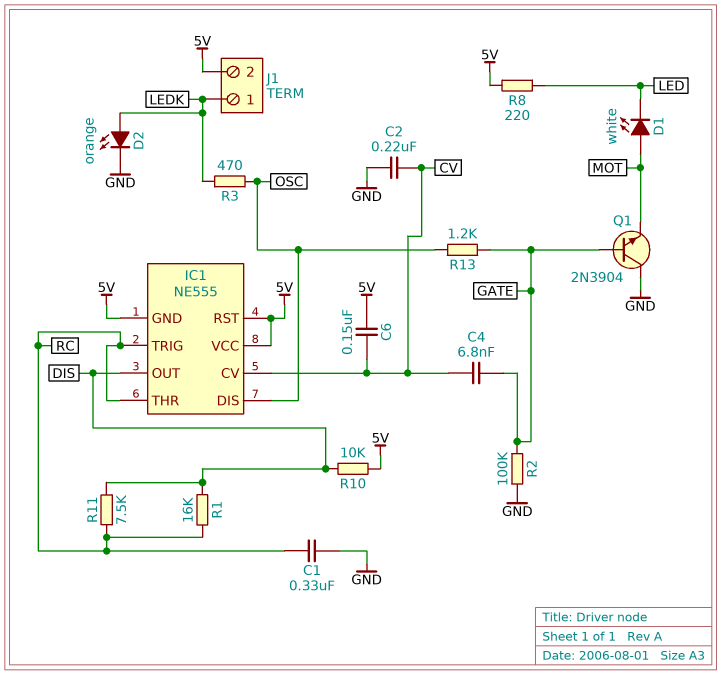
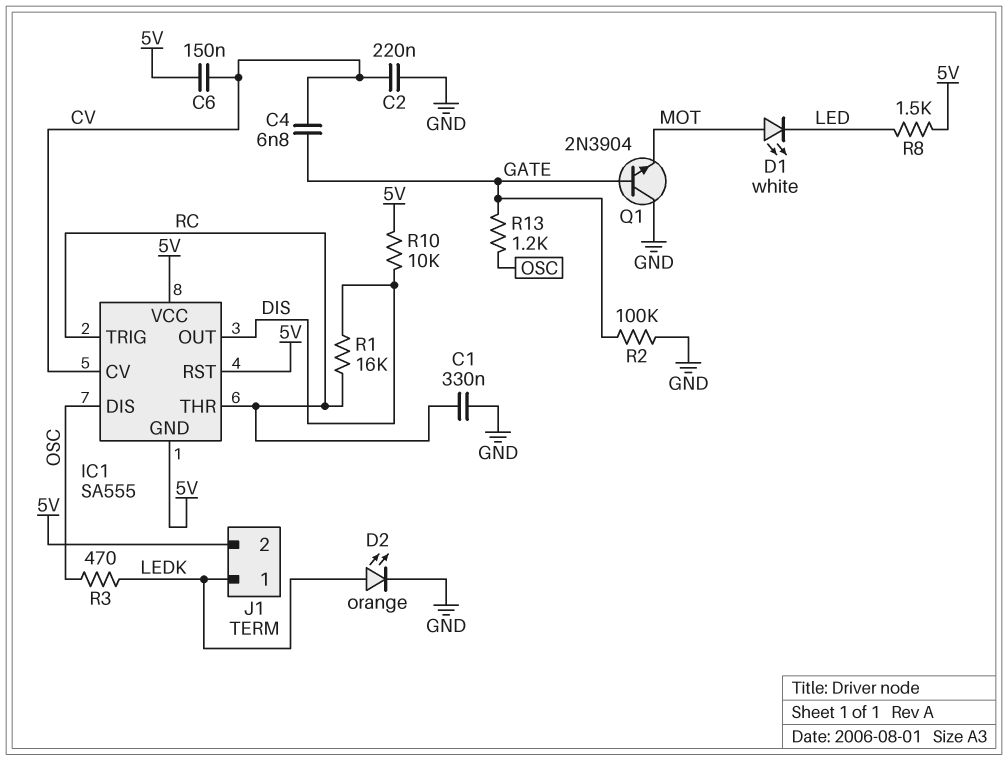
IC1: NE555 -> SA555
R8: 220 (5V, LED) -> 1.5k (5V, LED)
R11: 7.5k (DIS, RC) -> none

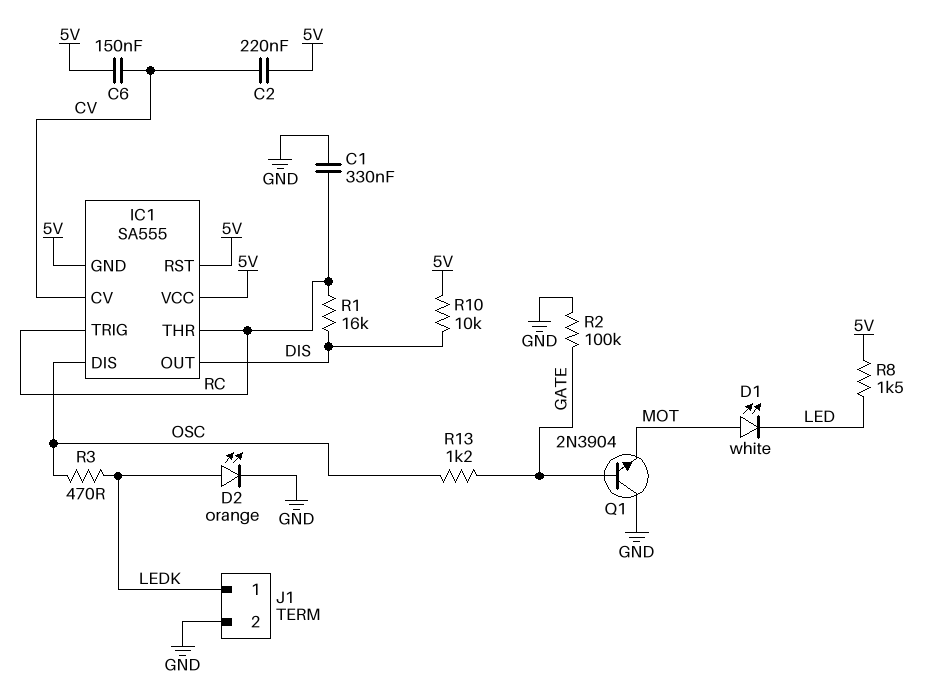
C2: 220nF (CV, GND) -> 220nF (5V, CV)
C4: 6.8nF (CV, GATE) -> none
J1 pin 2: 5V -> GND

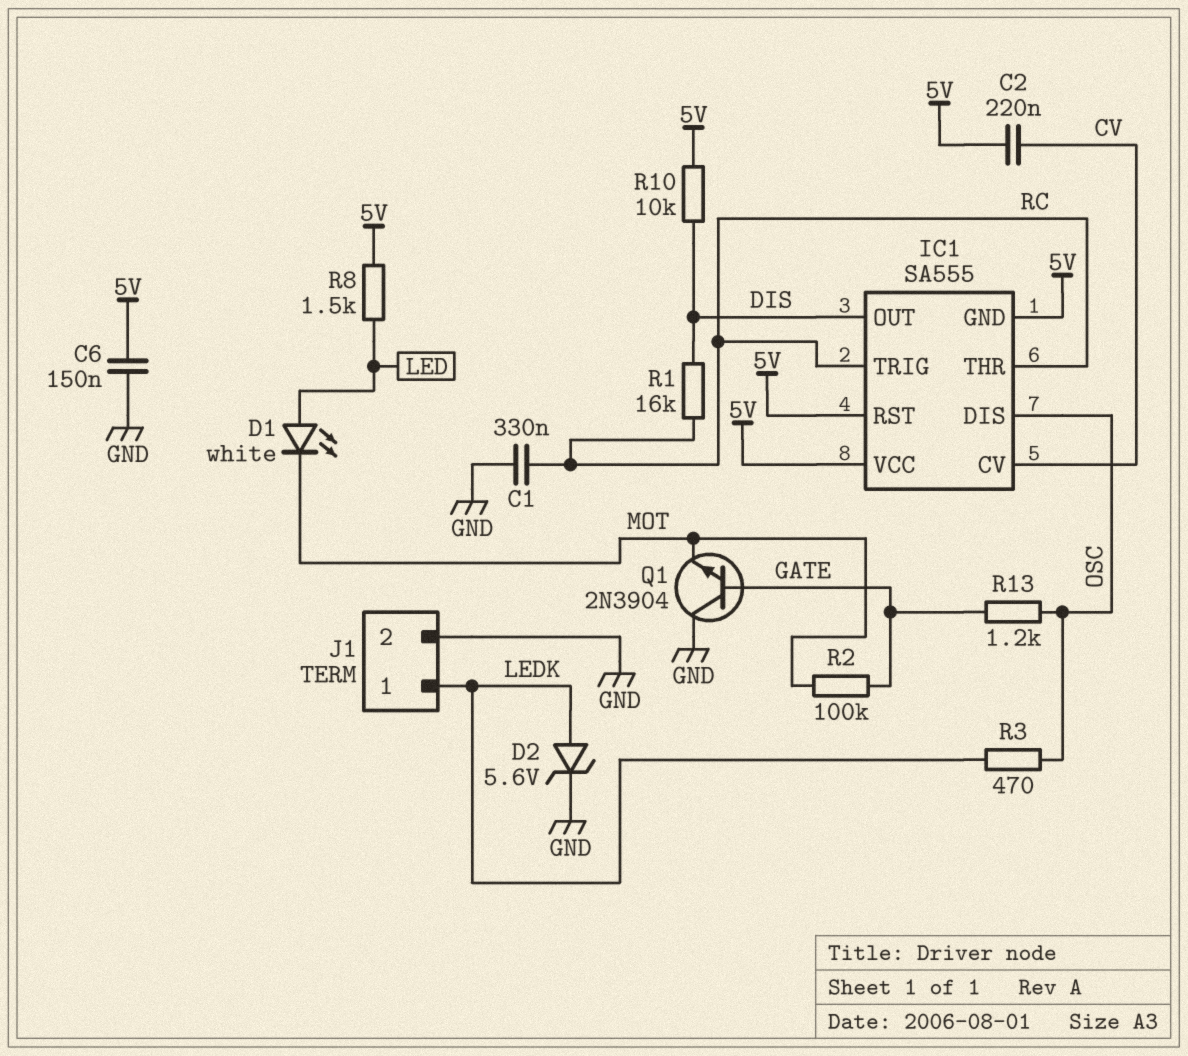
C6: 150nF (5V, CV) -> 150nF (5V, GND)
D1: LED white (A MOT, K LED) -> LED white (A LED, K MOT)
D2: LED orange (A LEDK, K GND) -> zener 5.6V (A LEDK, K GND)
R2: 100k (GATE, GND) -> 100k (GATE, MOT)

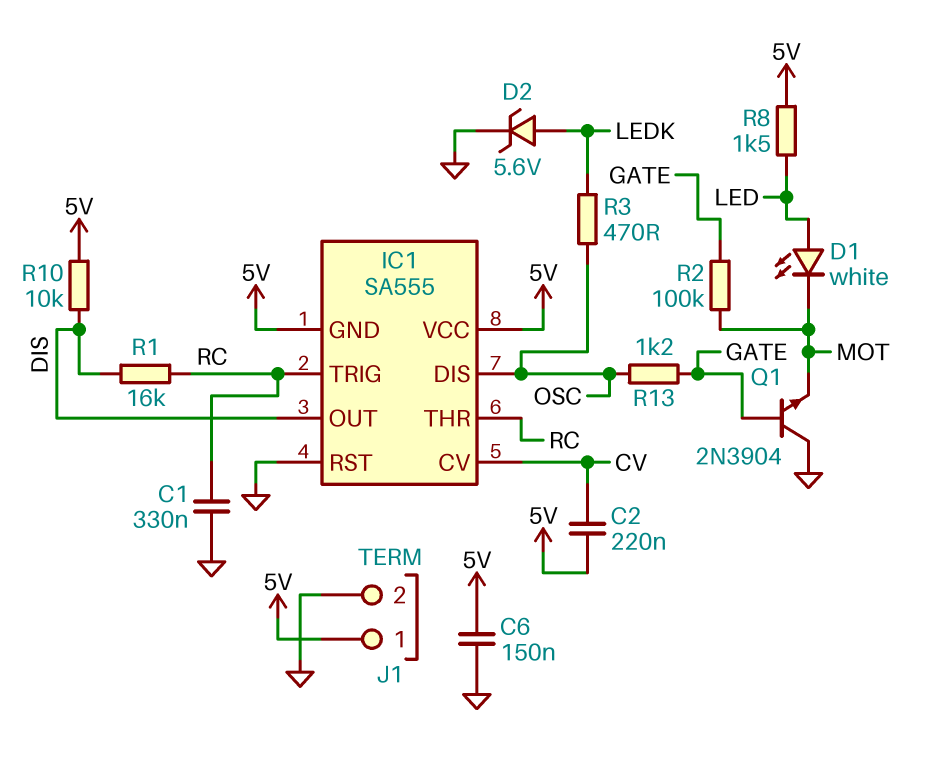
IC1 pin RST: 5V -> GND
J1 pin 1: LEDK -> 5V

